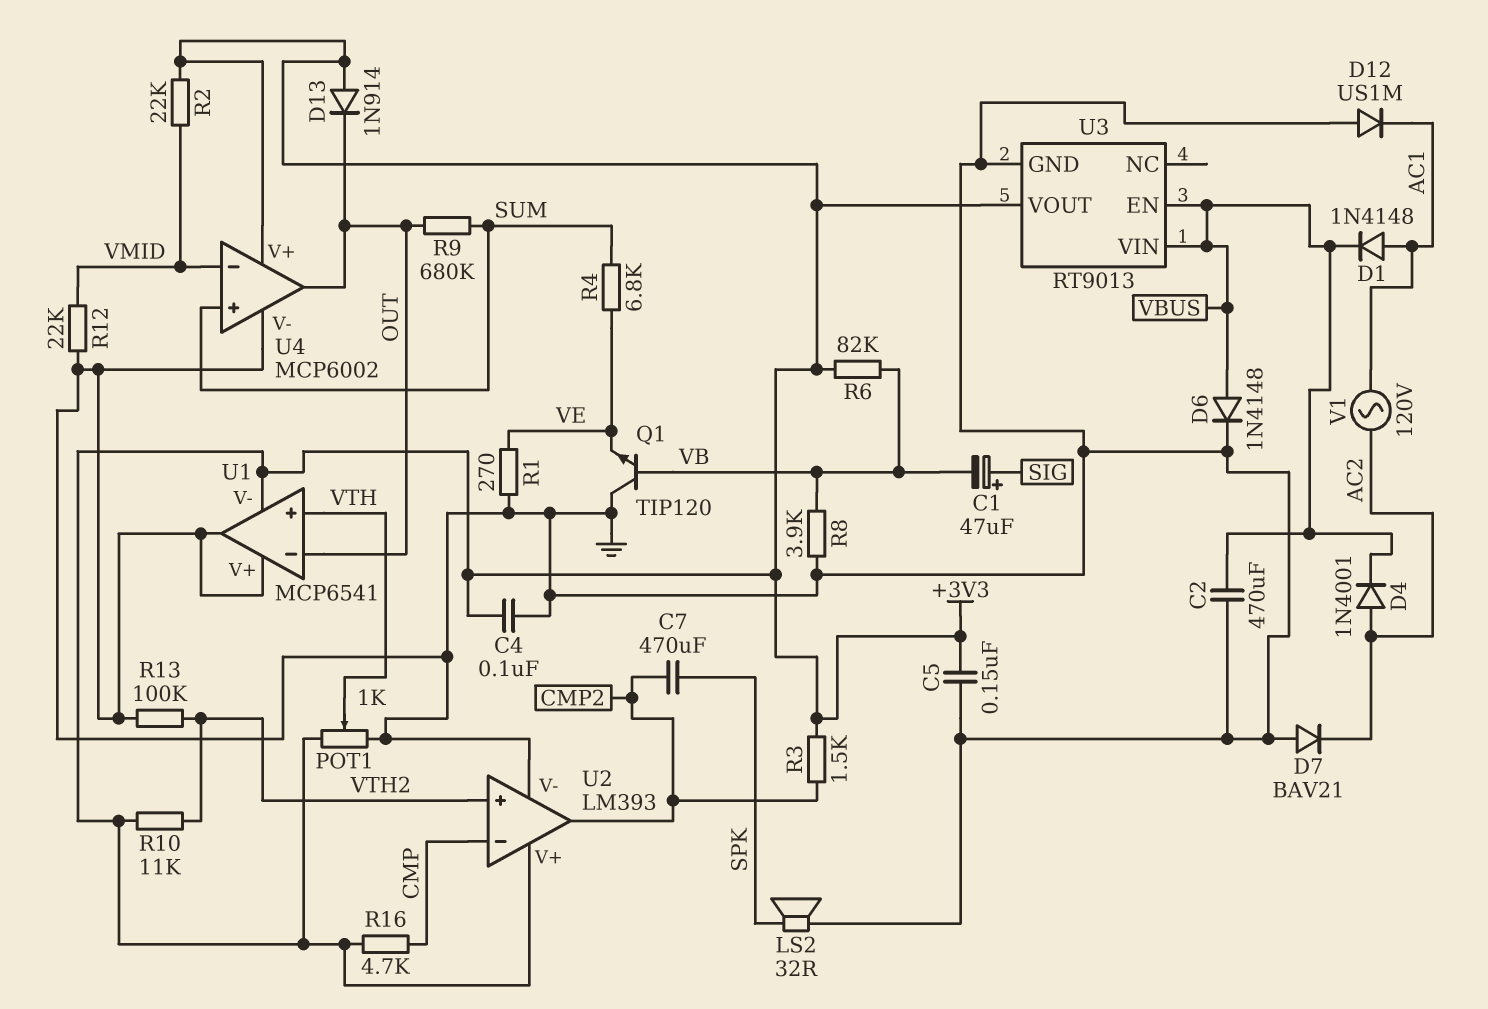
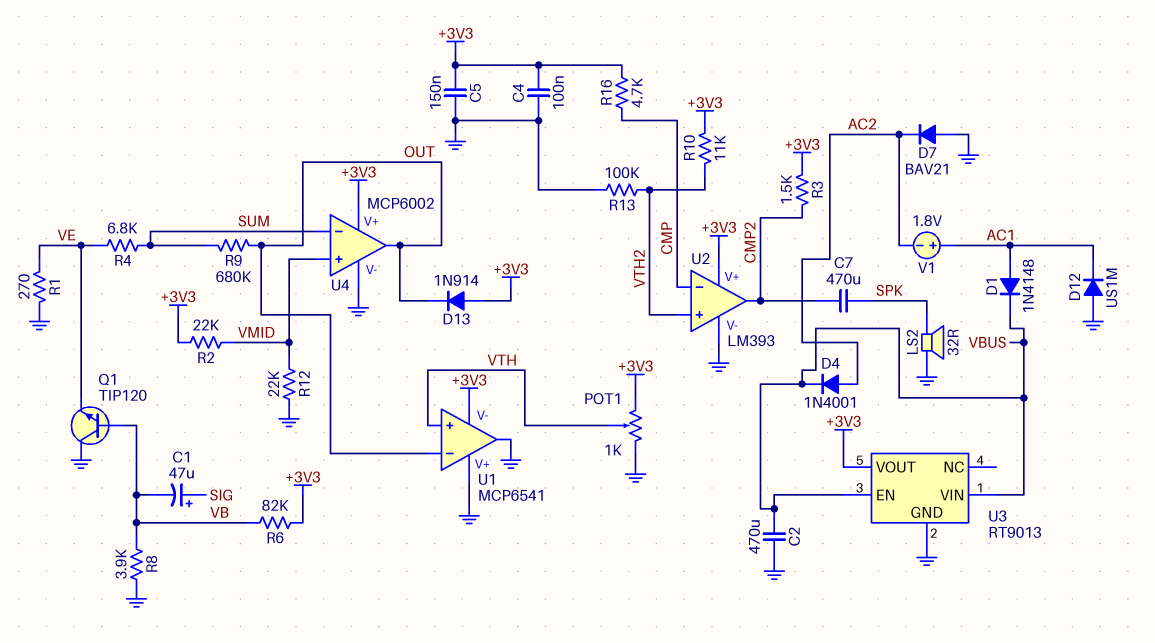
D6: diode 1N4148 (A VBUS, K GND) -> none
U4 pin in+: SUM -> VMID
U4 pin in-: VMID -> SUM
V1: AC 120V (AC1, AC2) -> 1.8V (plus AC1, minus AC2)

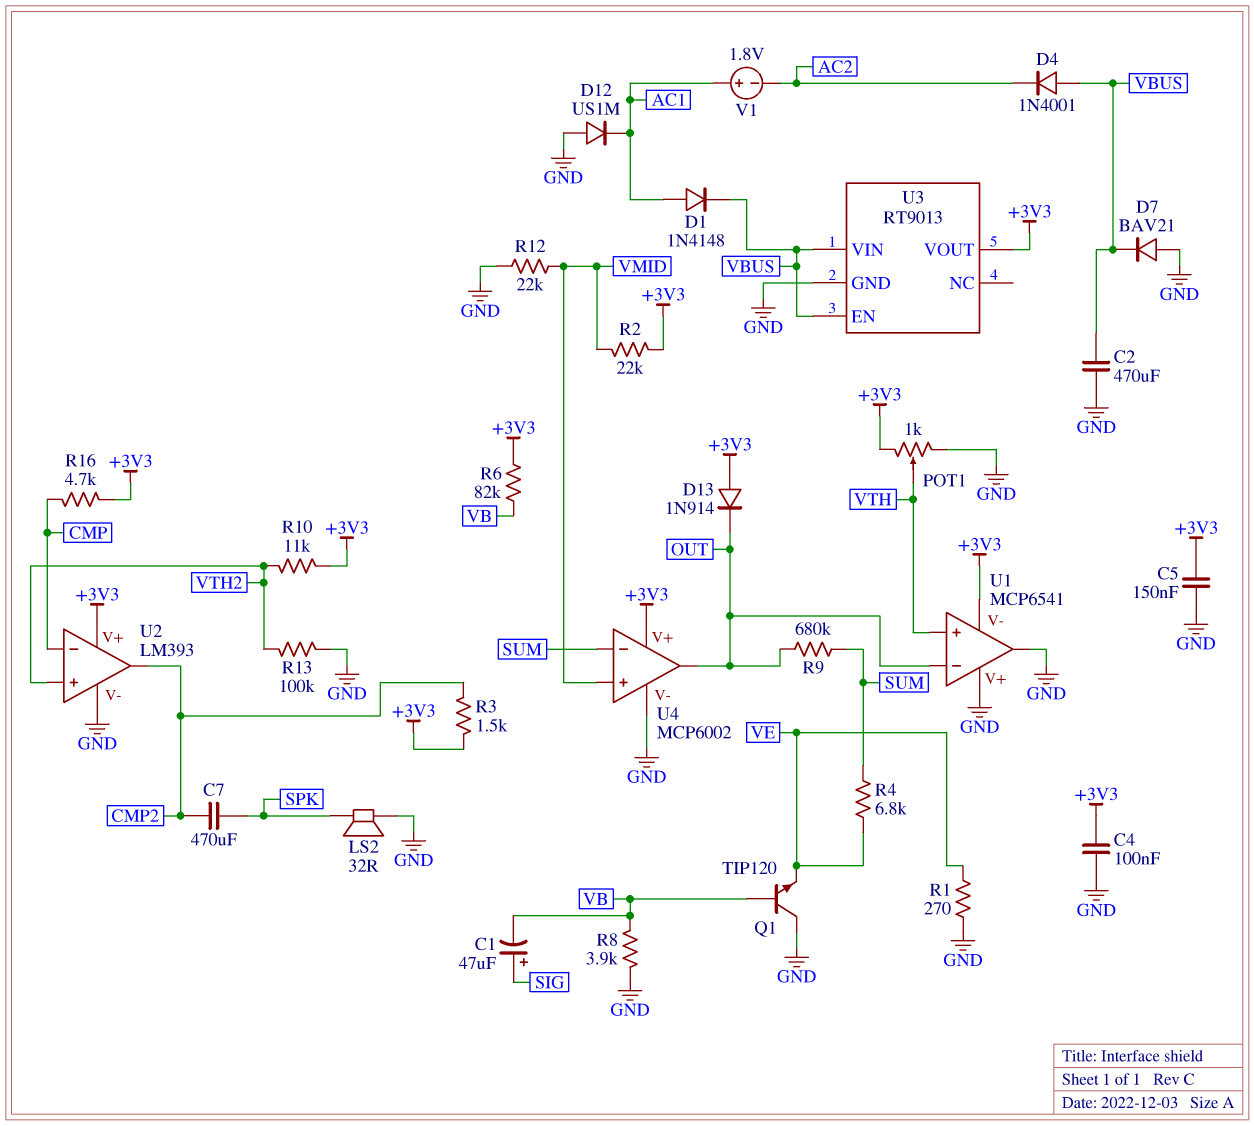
D4: diode 1N4001 (A AC2, K VBUS) -> diode 1N4001 (A VBUS, K AC2)
D7: diode BAV21 (A GND, K AC2) -> diode BAV21 (A GND, K VBUS)

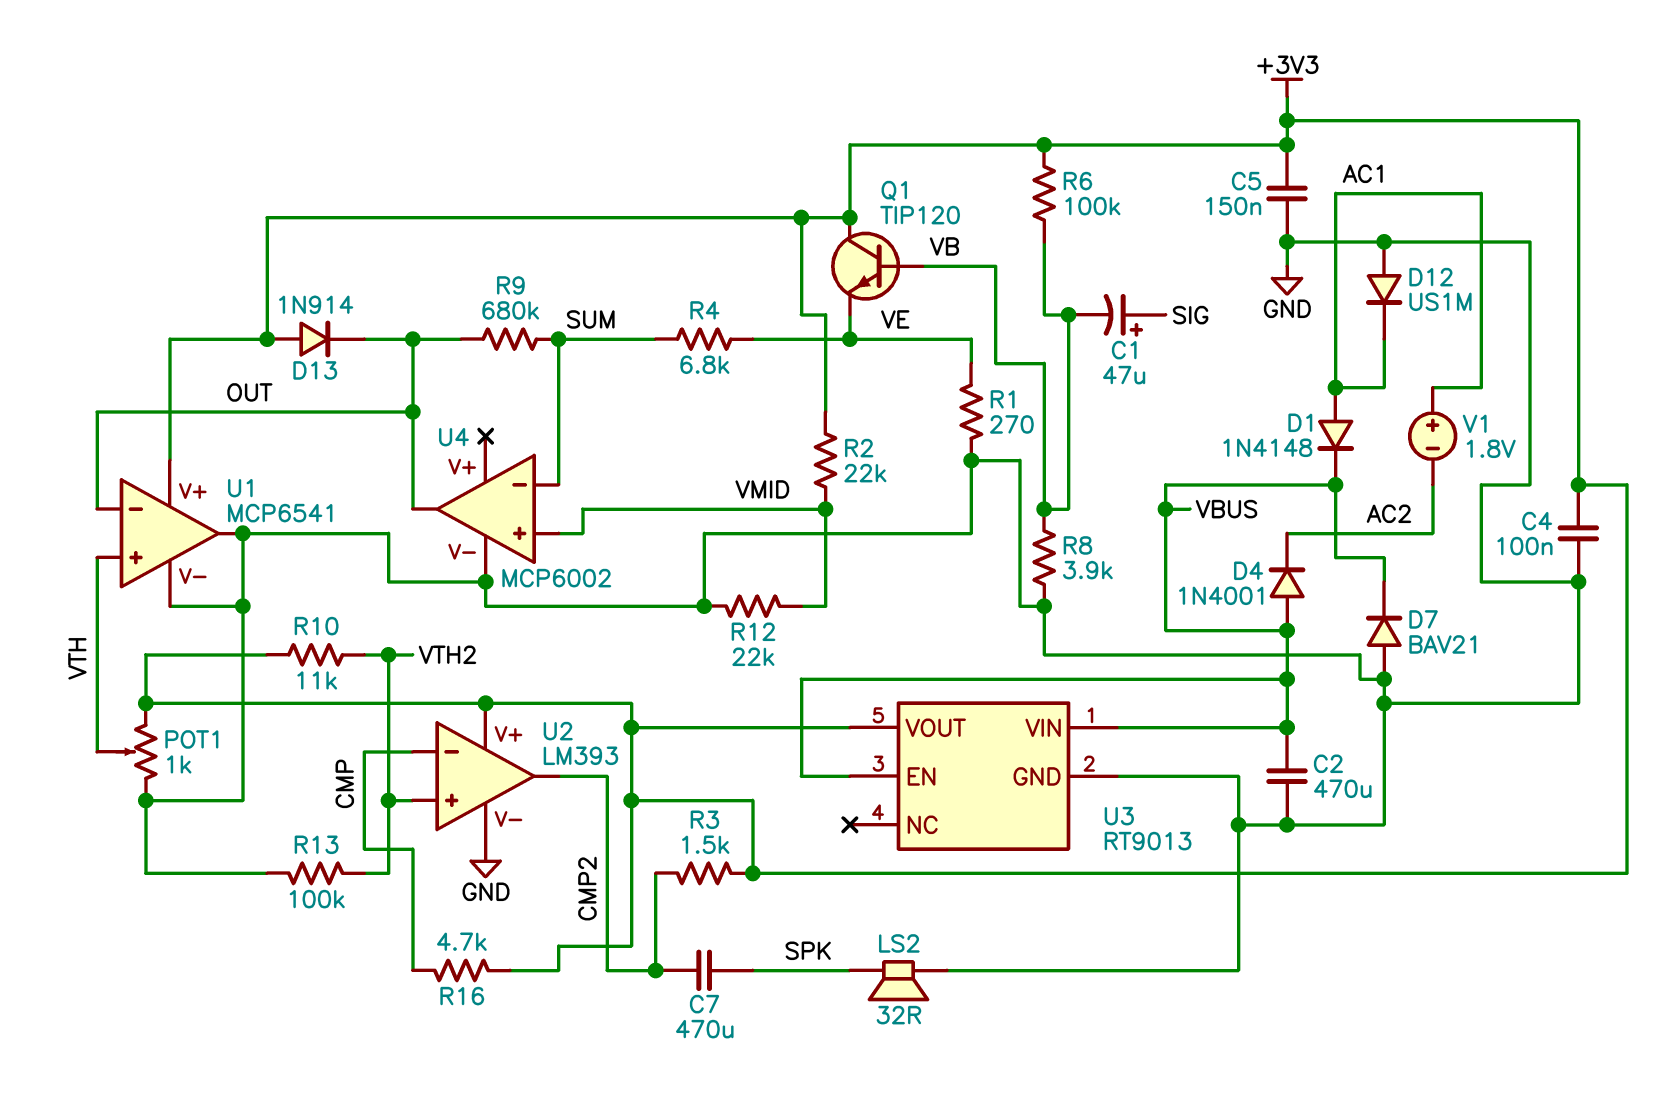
Q1: NPN TIP120 (B VB, C GND, E VE) -> NPN TIP120 (B VB, C +3V3, E VE)
R6: 82k (+3V3, VB) -> 100k (+3V3, VB)
U1 pin V+: GND -> +3V3
U1 pin V-: +3V3 -> GND
U4 pin V+: +3V3 -> none

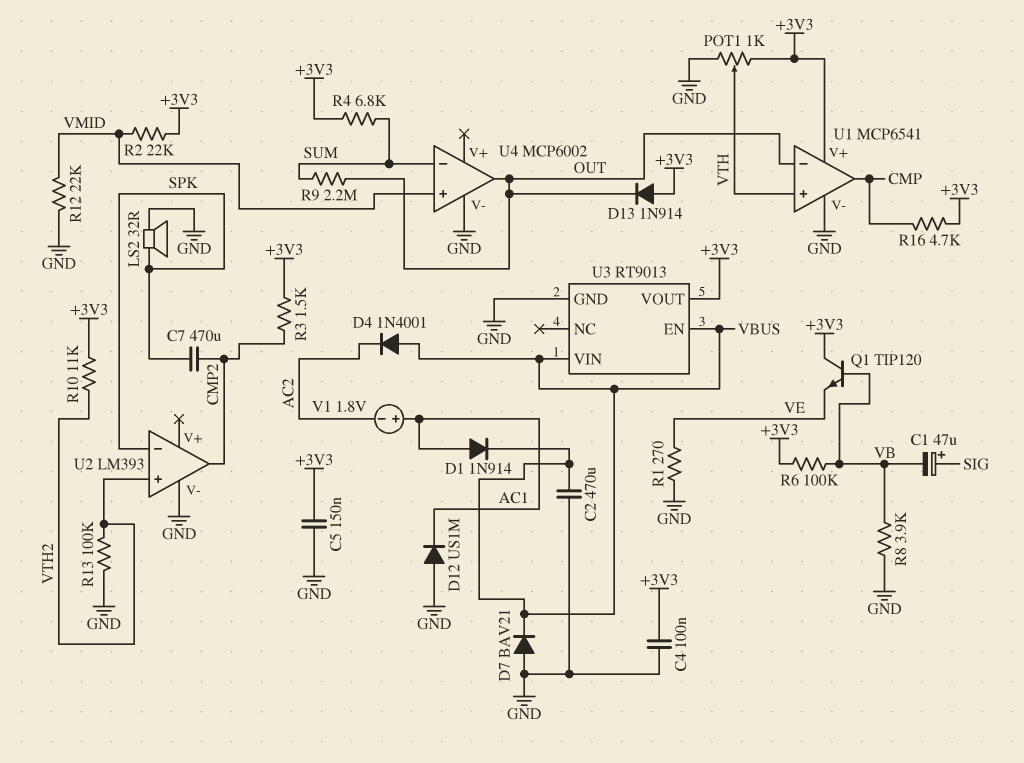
D1: diode 1N4148 (A AC1, K VBUS) -> diode 1N914 (A AC1, K VBUS)
R4: 6.8k (SUM, VE) -> 6.8k (+3V3, SUM)
R9: 680k (OUT, SUM) -> 2.2M (OUT, SUM)
U1 pin out: GND -> CMP
U2 pin V+: +3V3 -> none
U2 pin in-: CMP -> SPK

